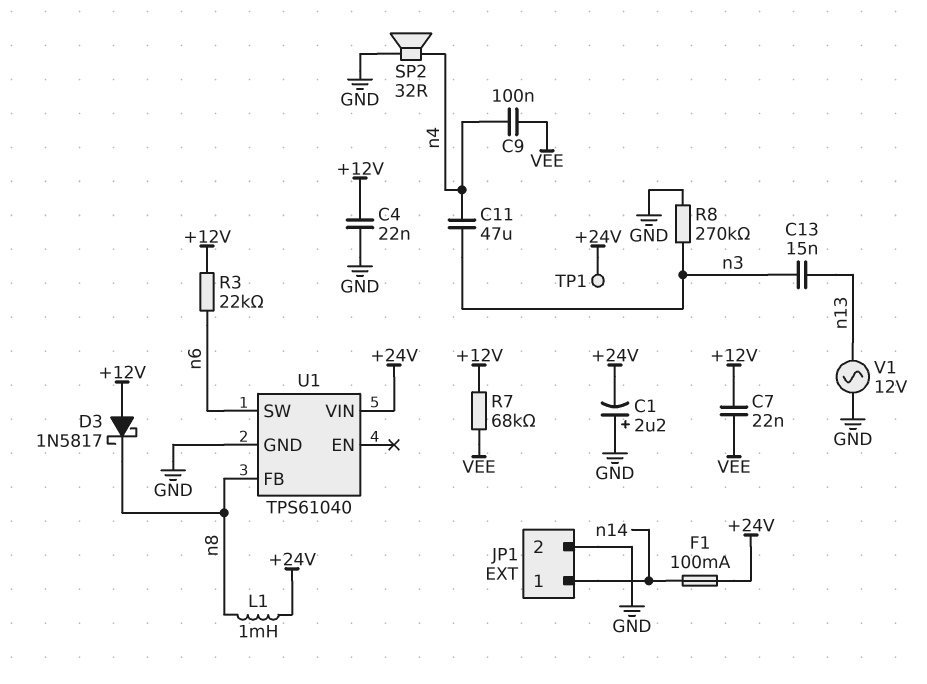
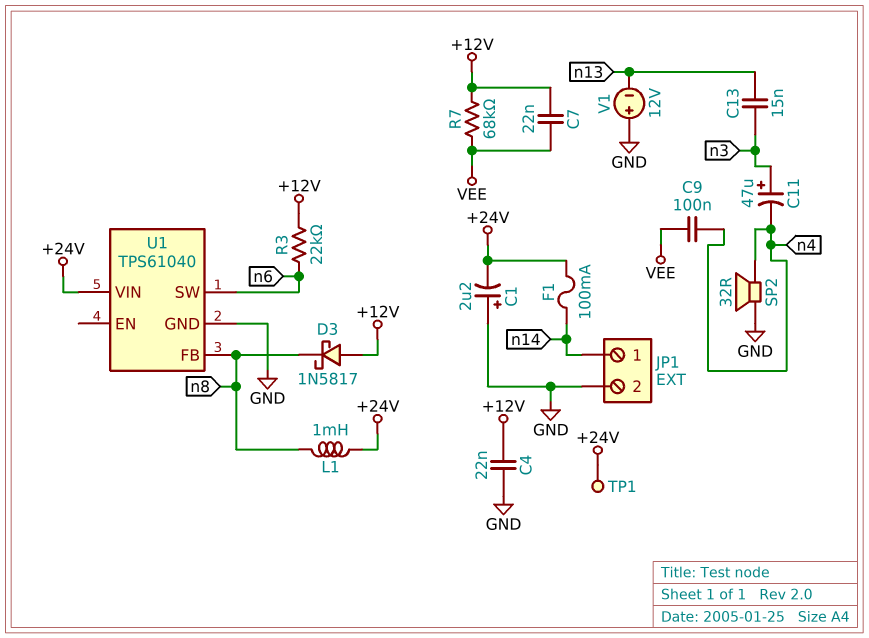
C11: 47uF (n3, n4) -> 47uF (plus n3, minus n4)
R8: 270k (GND, n3) -> none
V1: AC 12V (GND, n13) -> 12V (plus GND, minus n13)

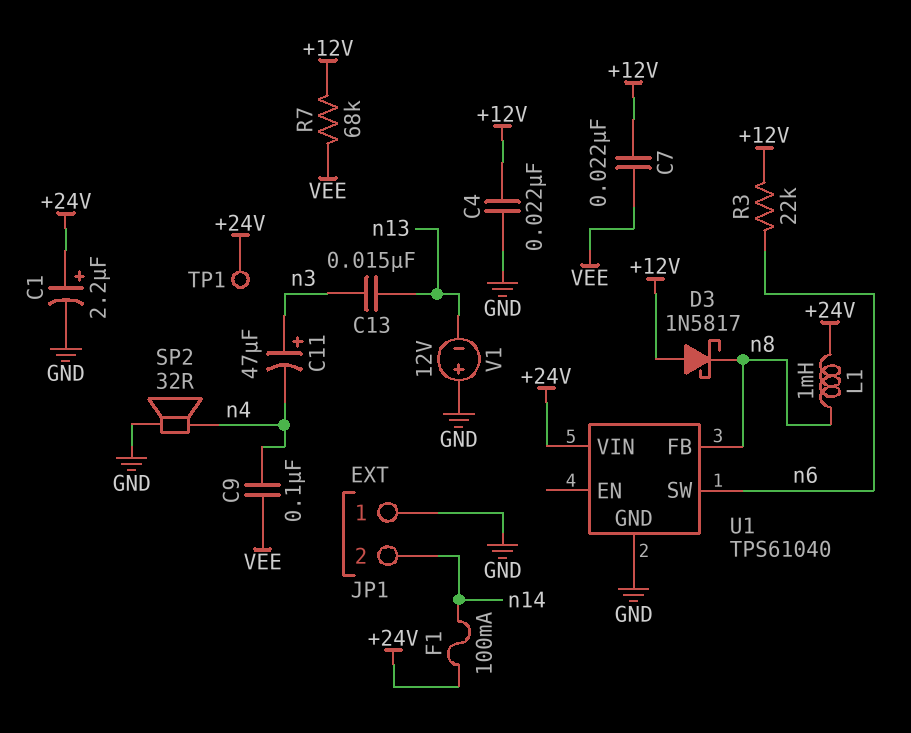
C1: 2.2uF (plus GND, minus +24V) -> 2.2uF (plus +24V, minus GND)
JP1 pin 1: n14 -> GND
JP1 pin 2: GND -> n14

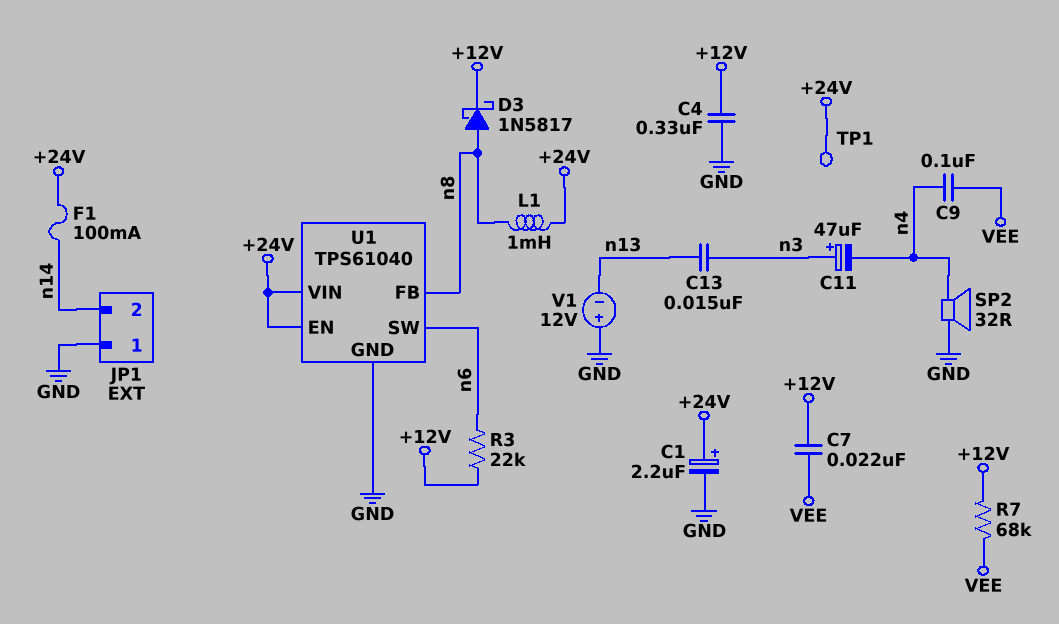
C4: 22nF (+12V, GND) -> 330nF (+12V, GND)
D3: schottky 1N5817 (A +12V, K n8) -> schottky 1N5817 (A n8, K +12V)
U1 pin EN: none -> +24V

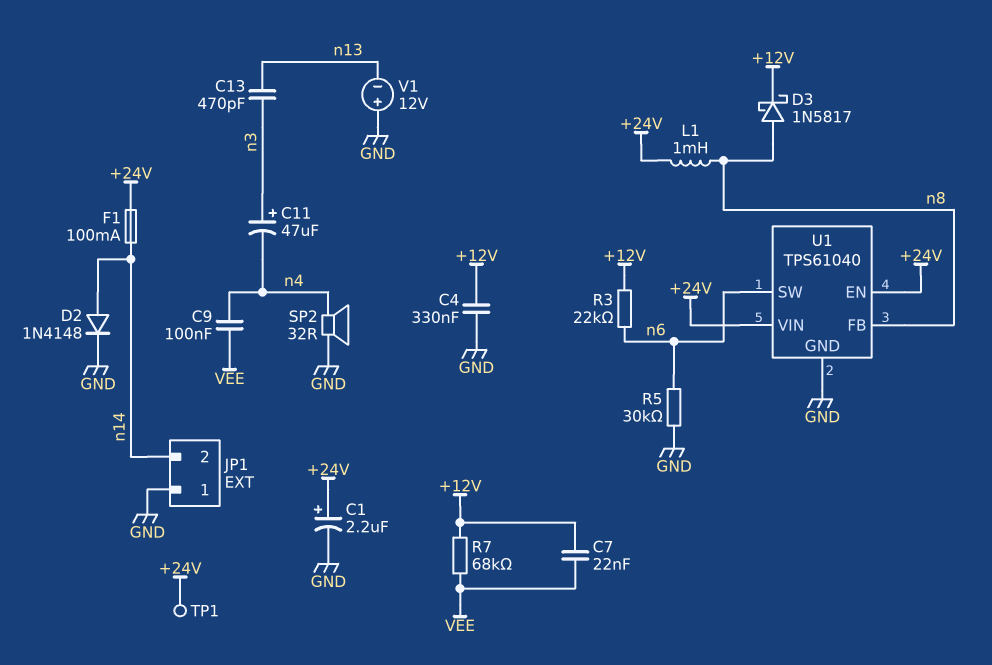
C13: 15nF (n3, n13) -> 470pF (n3, n13)
D2: none -> diode 1N4148 (A n14, K GND)
R5: none -> 30k (GND, n6)

